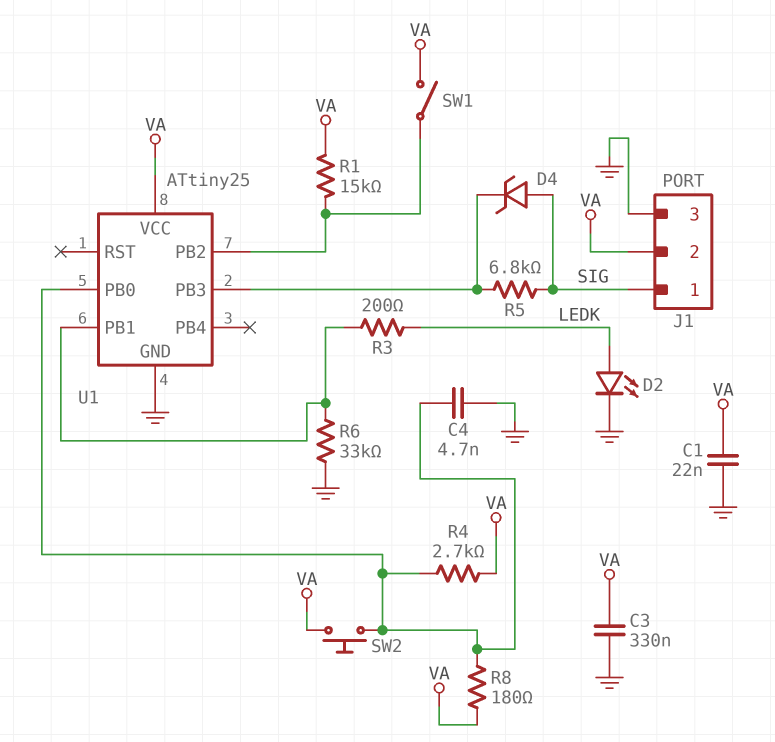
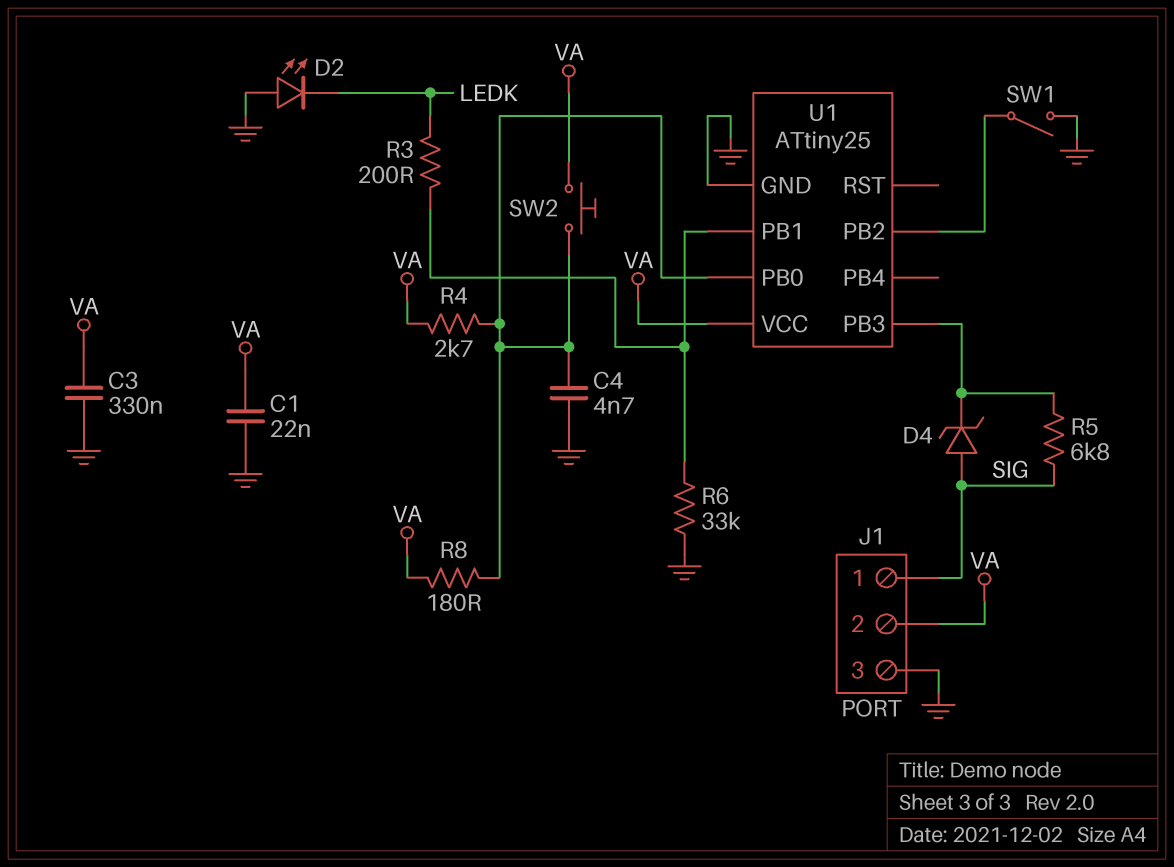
D2: LED (A LEDK, K GND) -> LED (A GND, K LEDK)
R1: 15k (U1/PB2, VA) -> none
SW1: switch (U1/PB2, VA) -> switch (GND, U1/PB2)

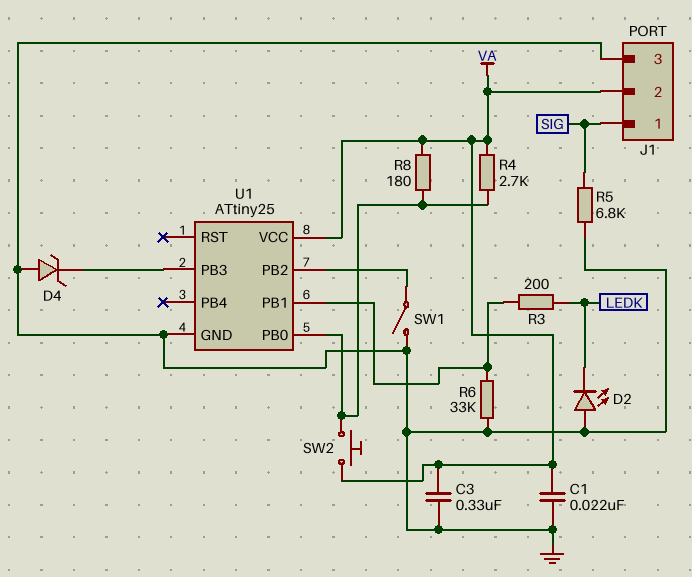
C4: 4.7nF (GND, U1/PB0) -> none
D4: zener (A SIG, K U1/PB3) -> zener (A GND, K U1/PB3)
R5: 6.8k (SIG, U1/PB3) -> 6.8k (GND, SIG)

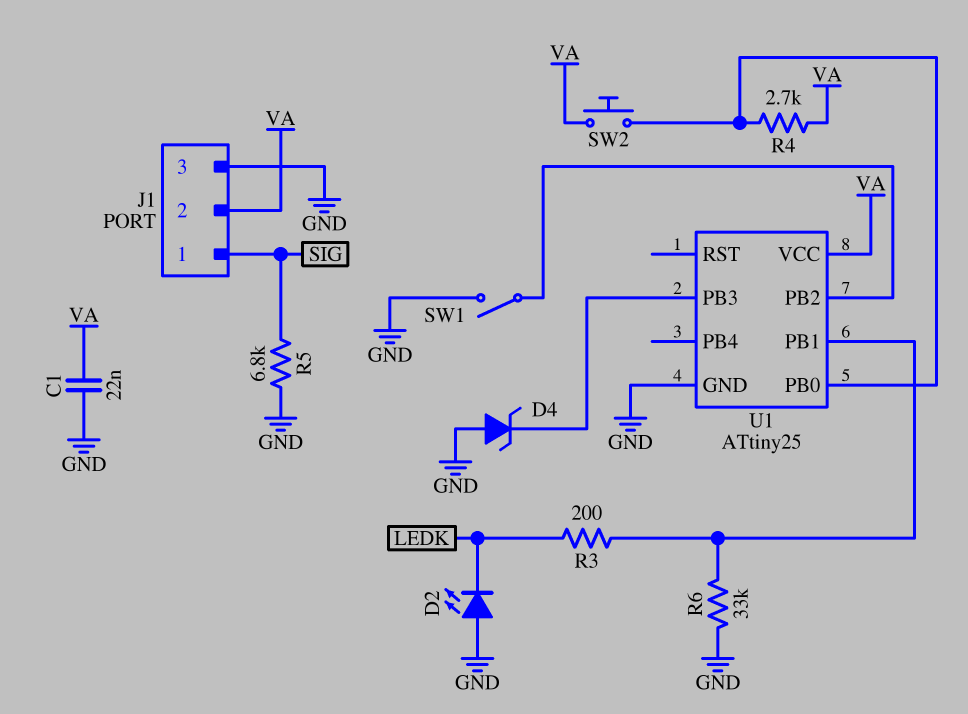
C3: 330nF (GND, VA) -> none
R8: 180 (U1/PB0, VA) -> none

